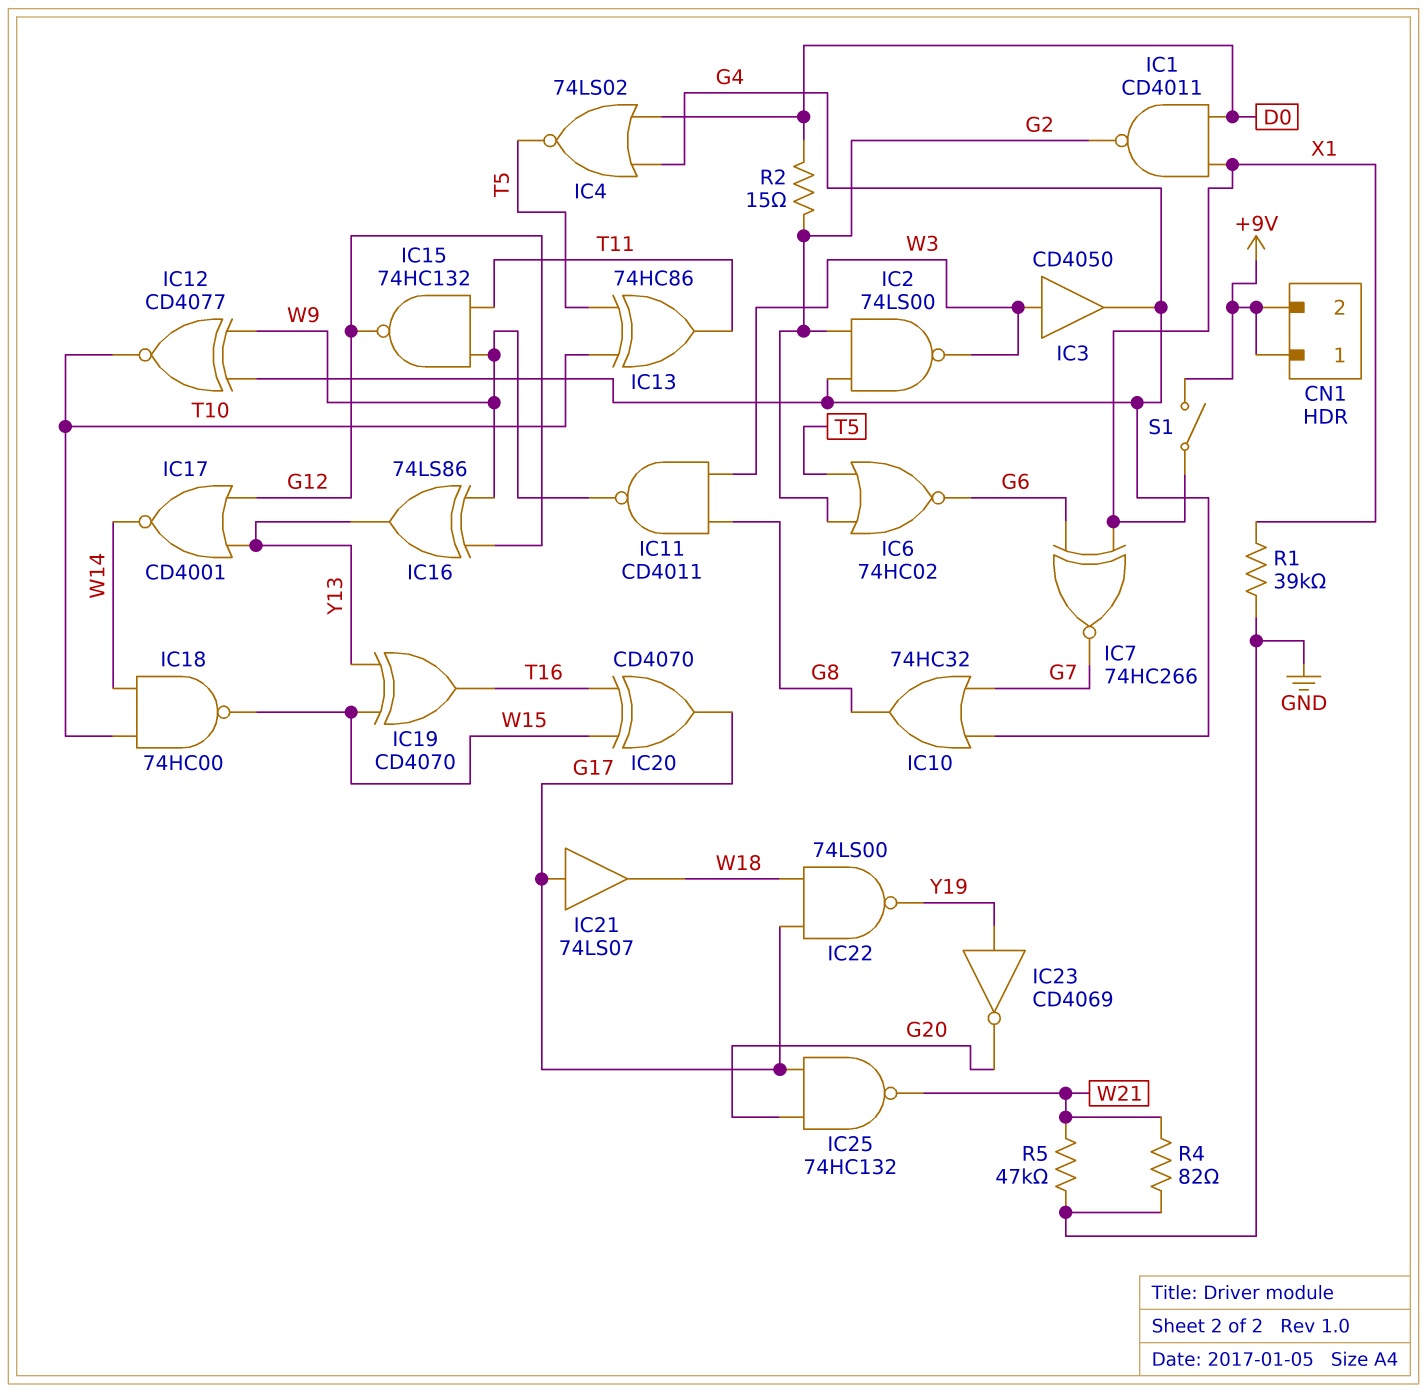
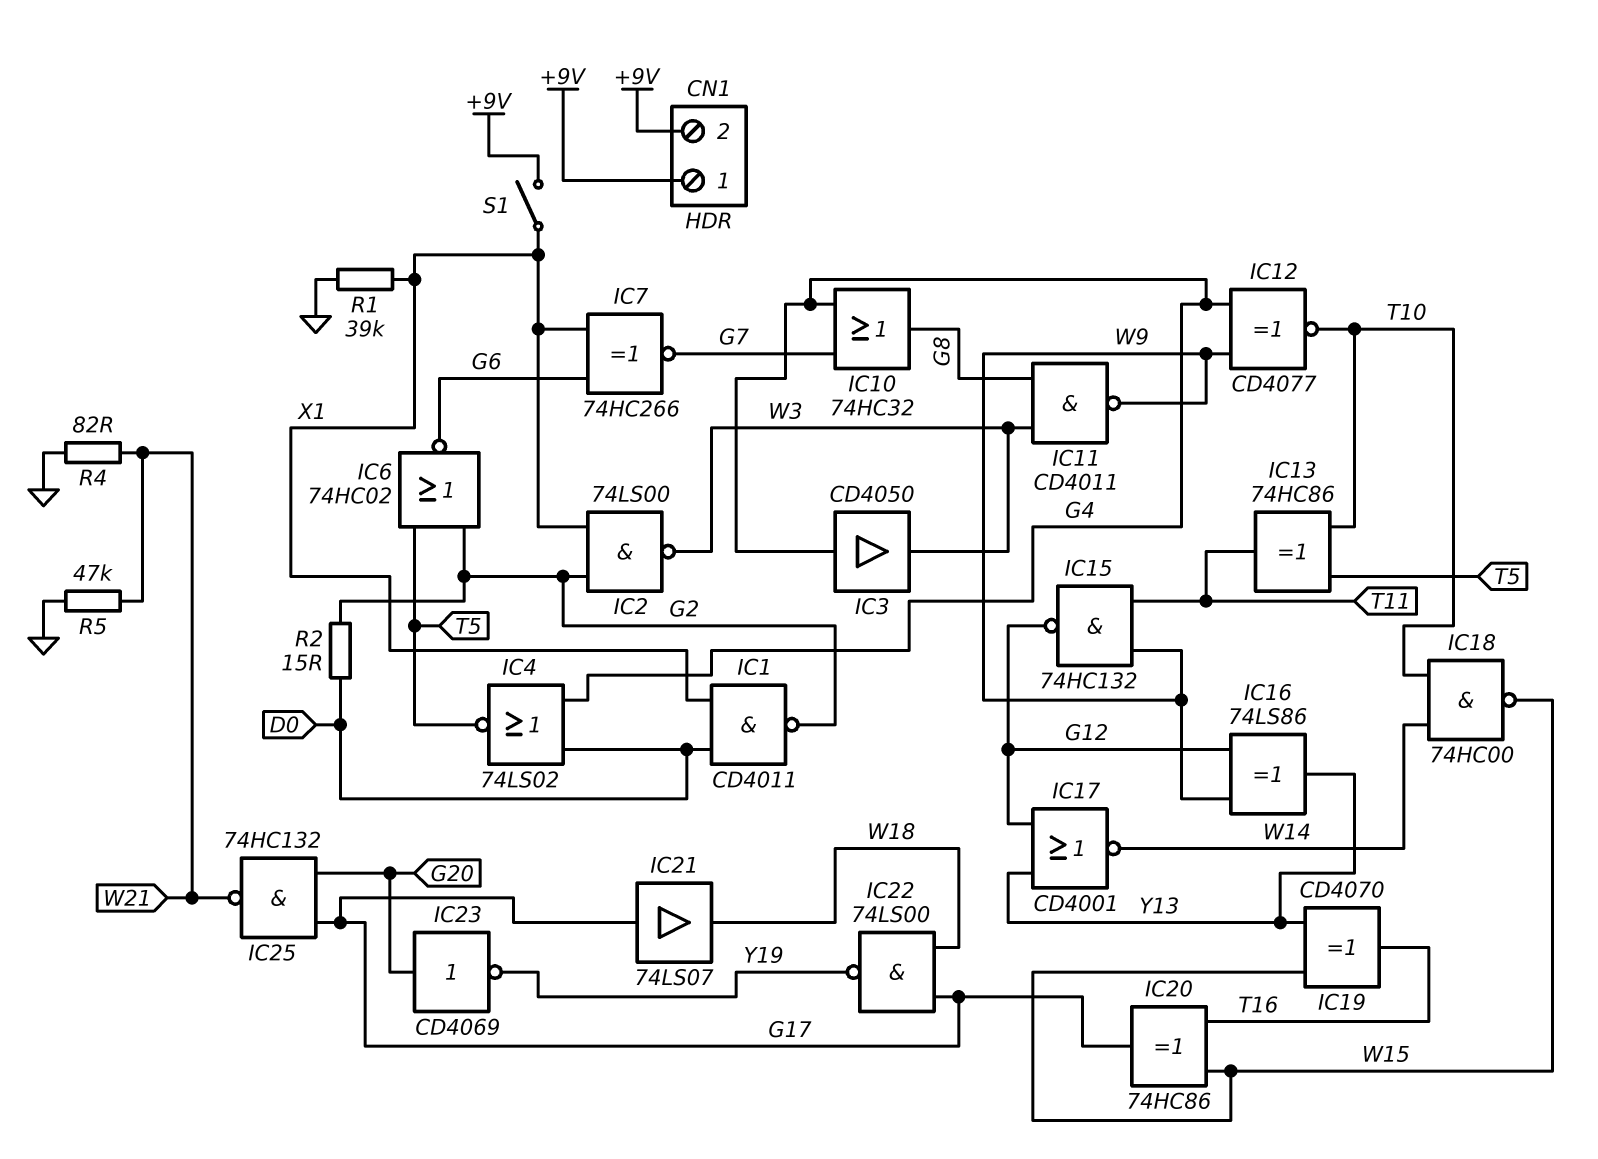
IC2: NAND 74LS00 (in G2, in G4, out W3) -> NAND 74LS00 (in G2, in X1, out W3)
IC3: buffer CD4050 (in W3, out G4) -> buffer CD4050 (in G4, out W3)
IC20: XOR CD4070 (in T16, in W15, out G17) -> XOR 74HC86 (in T16, in W15, out G17)
IC23: NOT CD4069 (in Y19, out G20) -> NOT CD4069 (in G20, out Y19)

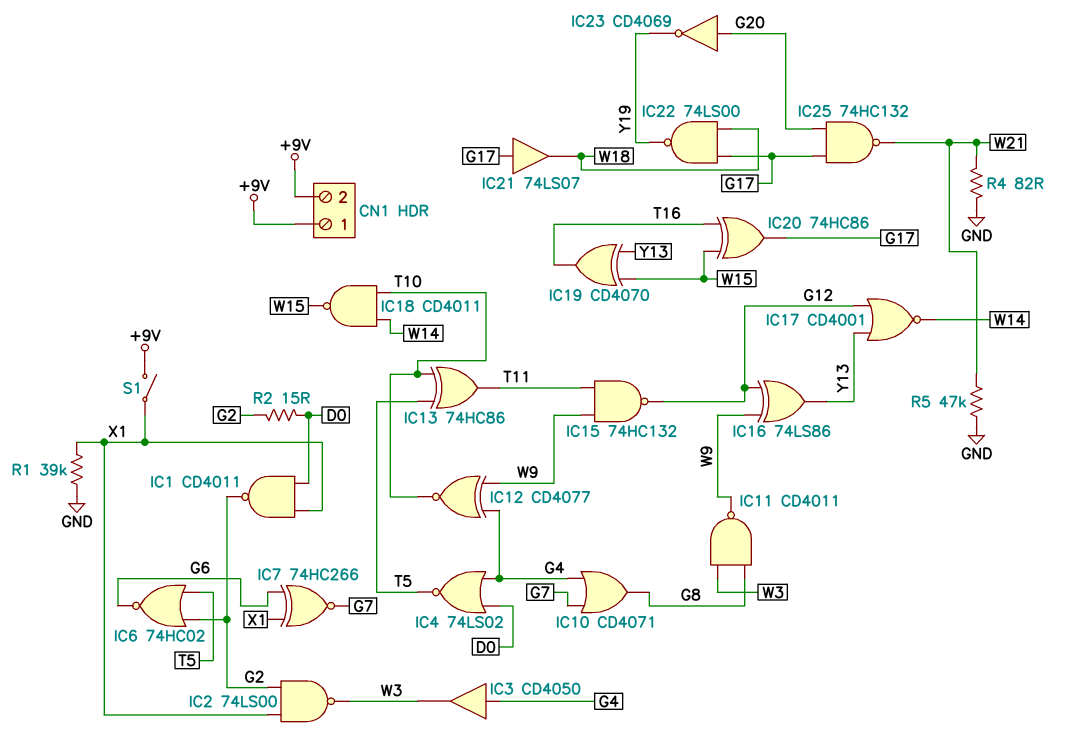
IC10: OR 74HC32 (in G4, in G7, out G8) -> OR CD4071 (in G4, in G7, out G8)
IC18: NAND 74HC00 (in T10, in W14, out W15) -> NAND CD4011 (in T10, in W14, out W15)

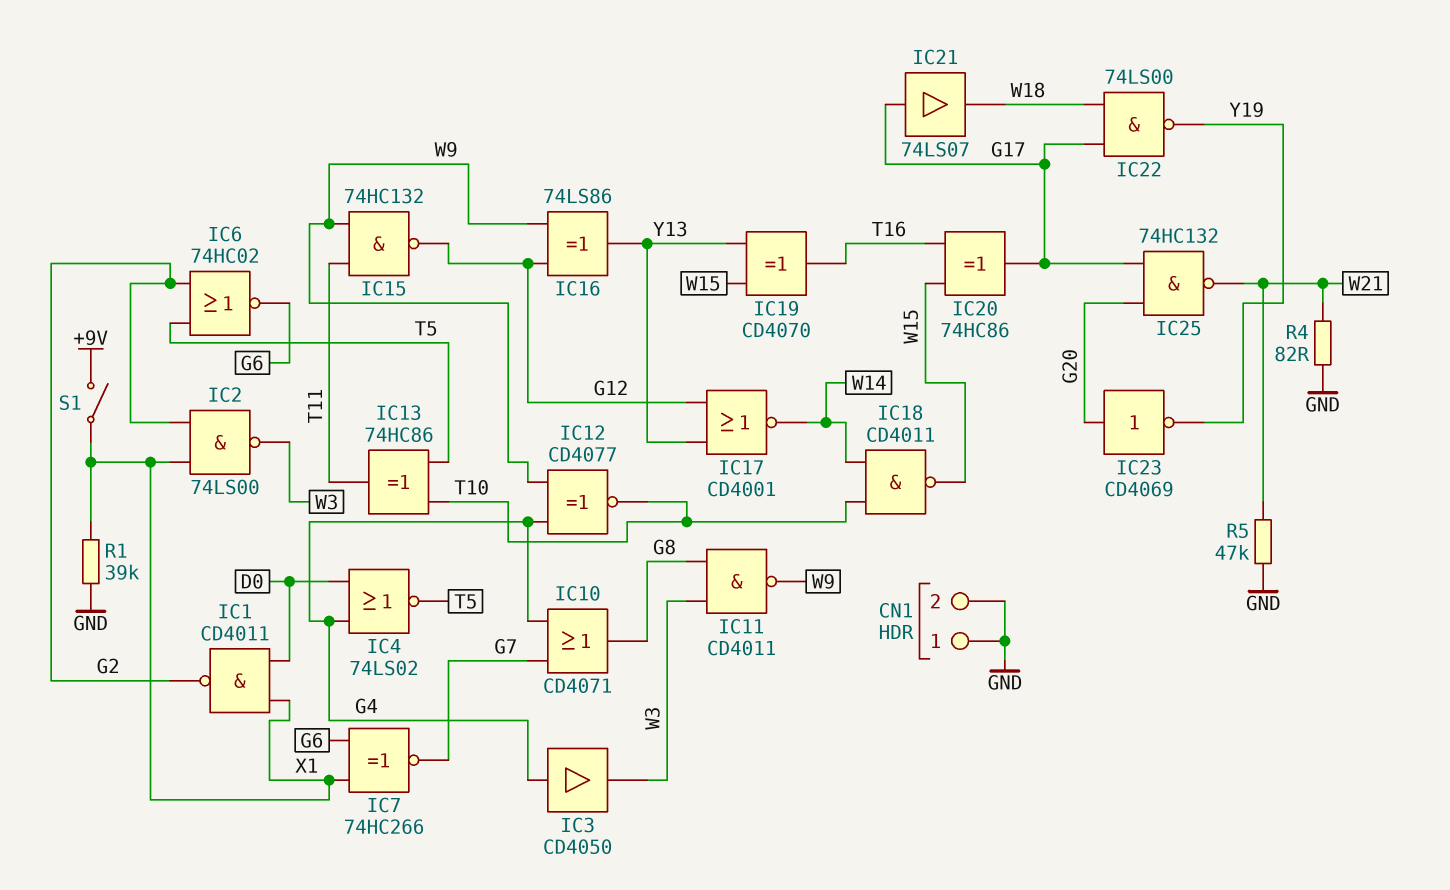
CN1 pin 1: +9V -> GND
CN1 pin 2: +9V -> GND
R2: 15 (D0, G2) -> none

